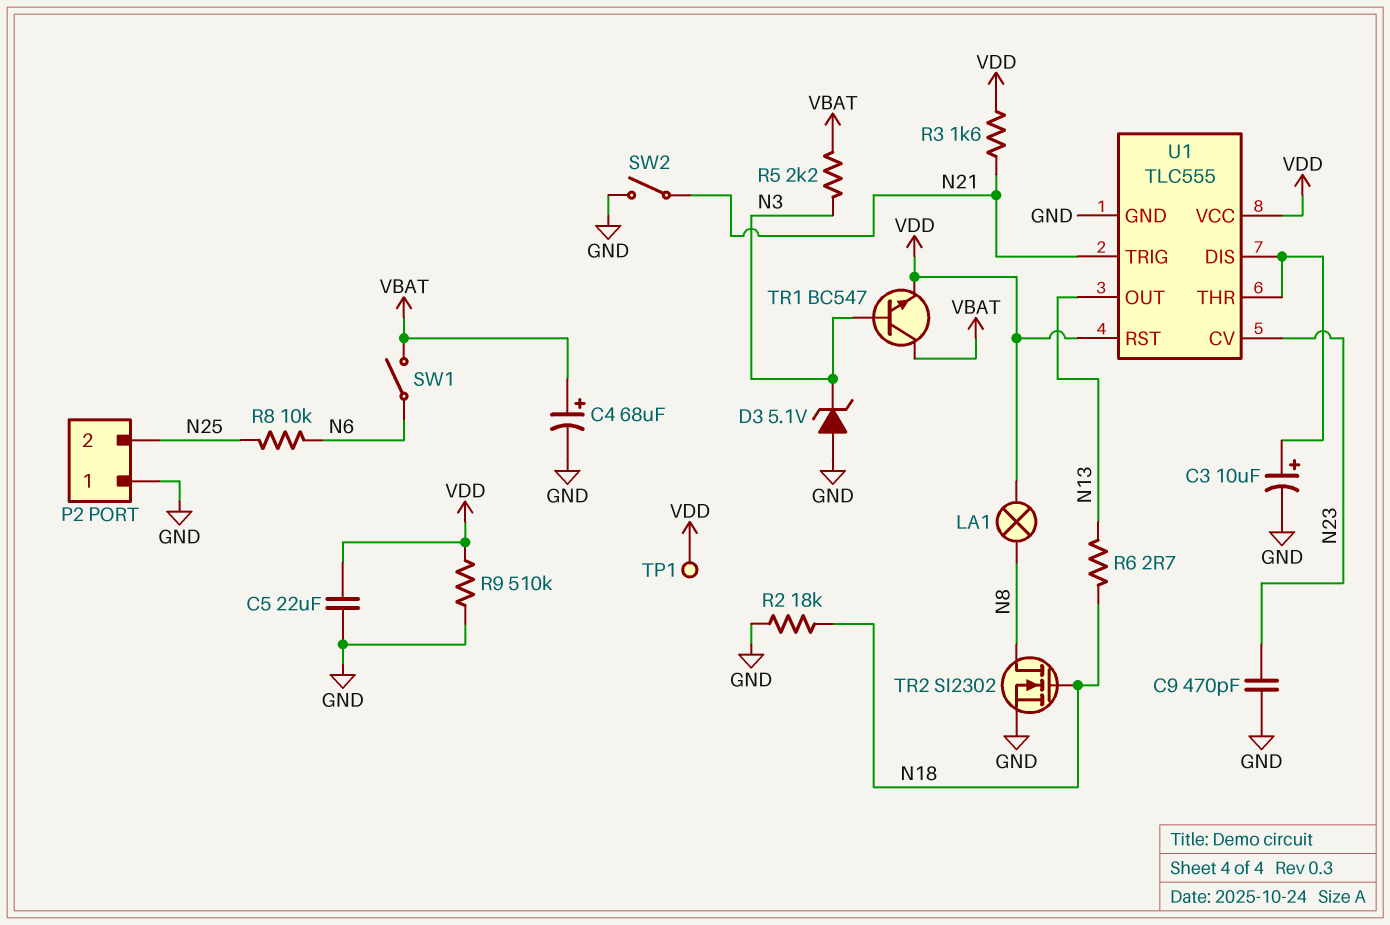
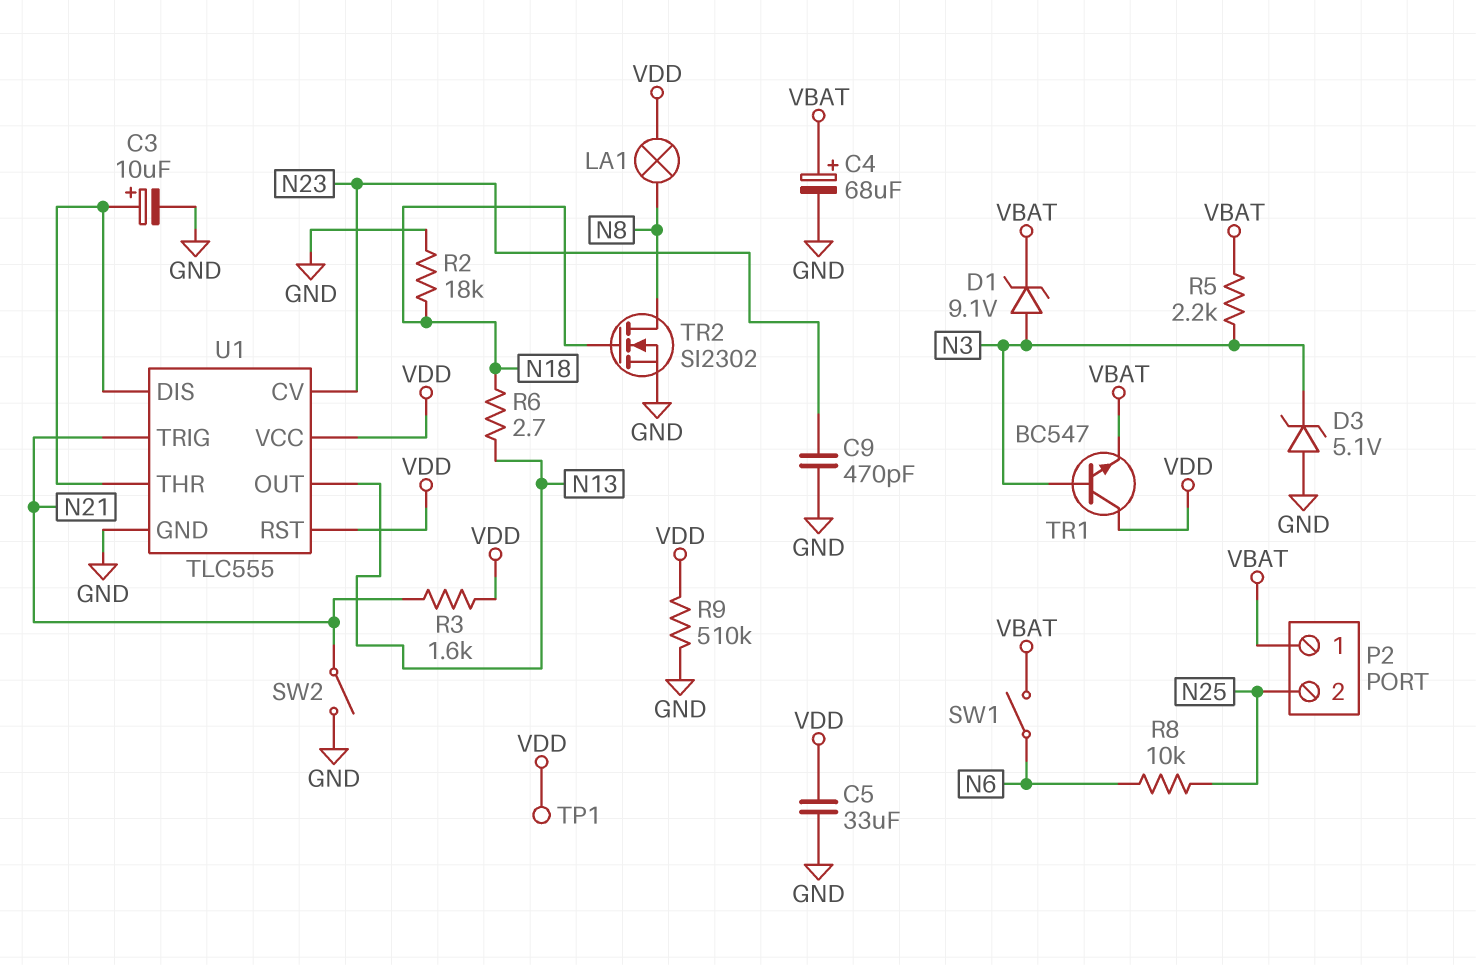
C5: 22uF (GND, VDD) -> 33uF (GND, VDD)
D1: none -> zener 9.1V (A N3, K VBAT)
P2 pin 1: GND -> VBAT
TR1: NPN BC547 (B N3, C VBAT, E VDD) -> NPN BC547 (B N3, C VDD, E VBAT)

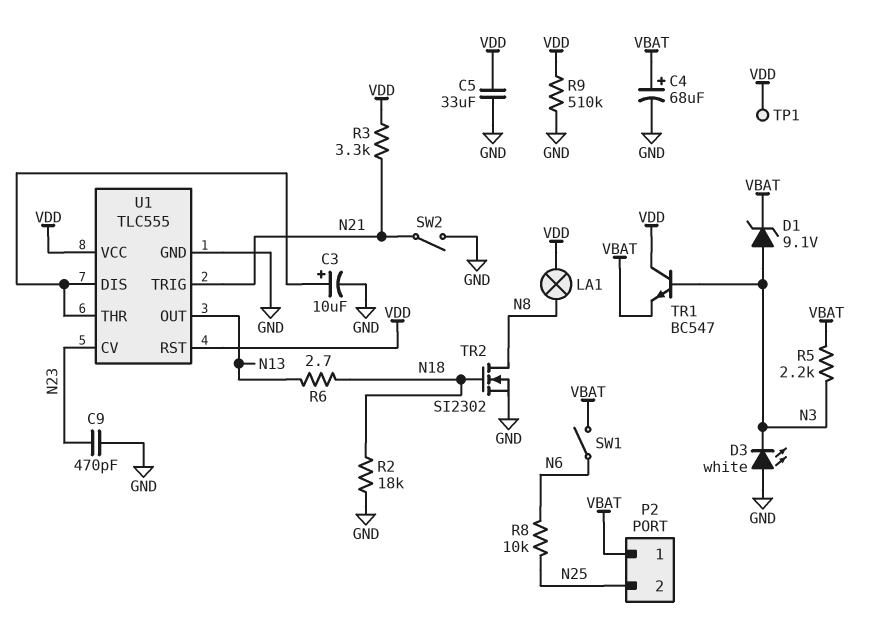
D3: zener 5.1V (A GND, K N3) -> LED white (A GND, K N3)
R3: 1.6k (N21, VDD) -> 3.3k (N21, VDD)

